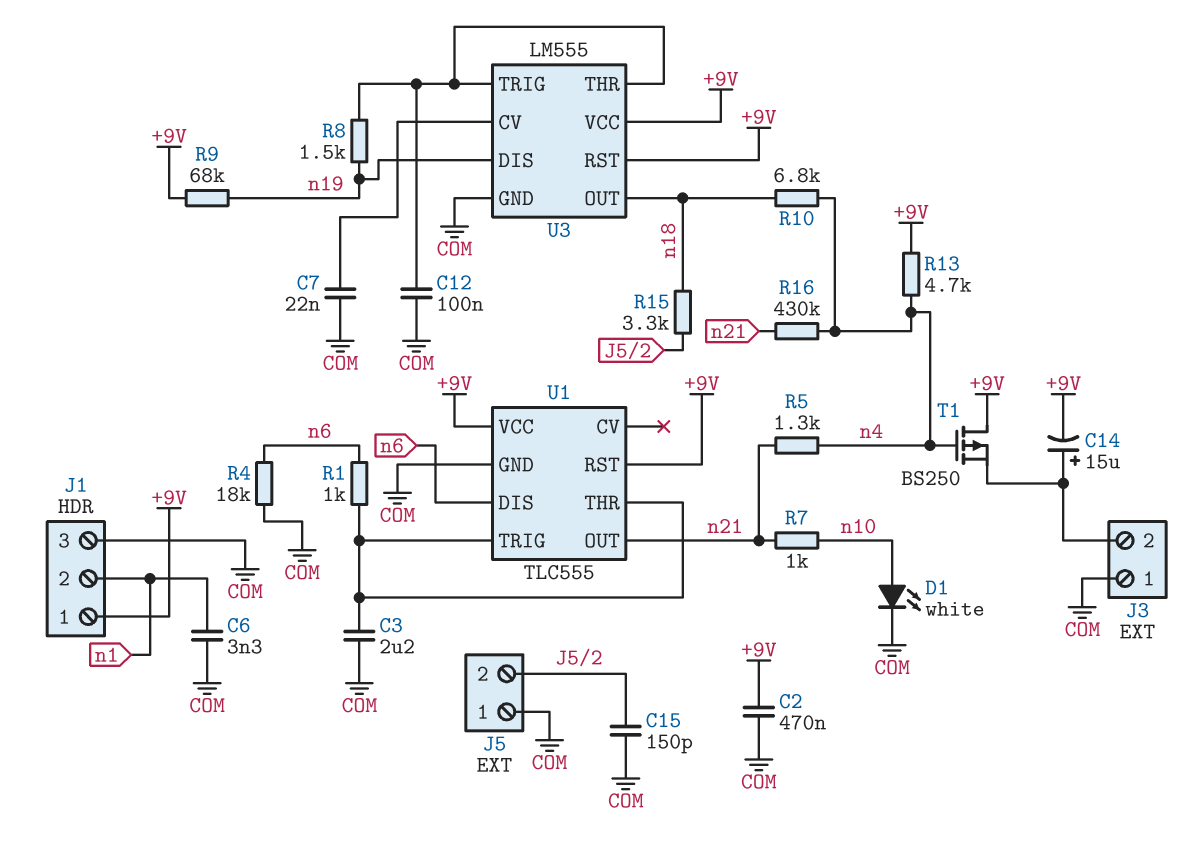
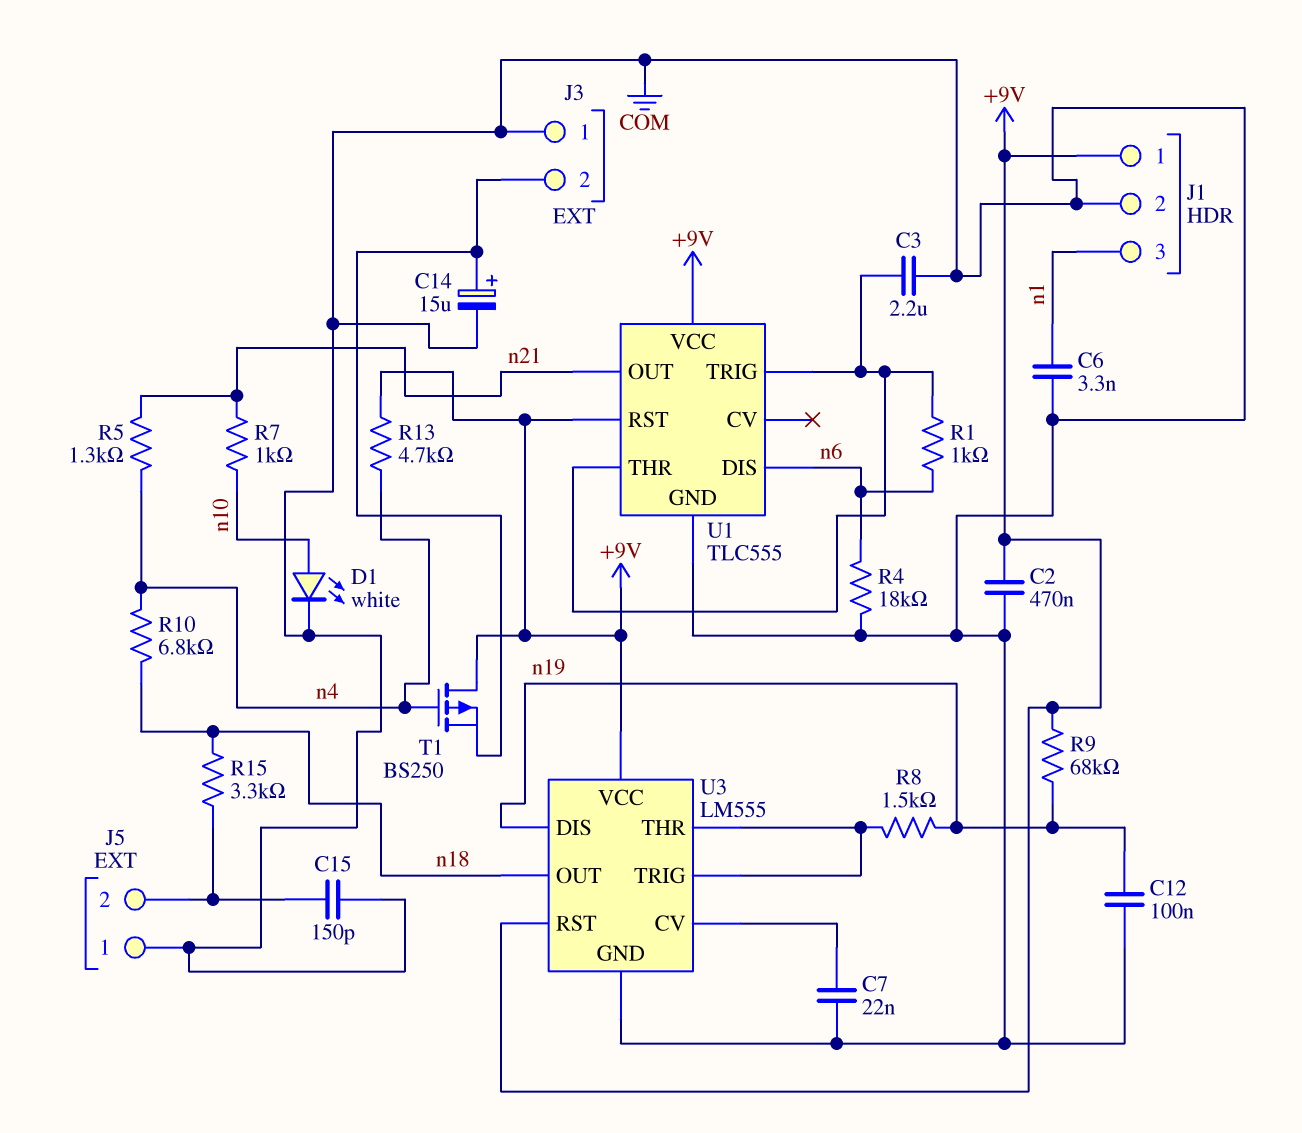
C12: 100nF (COM, U3/THR) -> 100nF (COM, n19)
C14: 15uF (plus J3/2, minus +9V) -> 15uF (plus J3/2, minus COM)
J1 pin 2: n1 -> COM
J1 pin 3: COM -> n1
R16: 430k (n4, n21) -> none

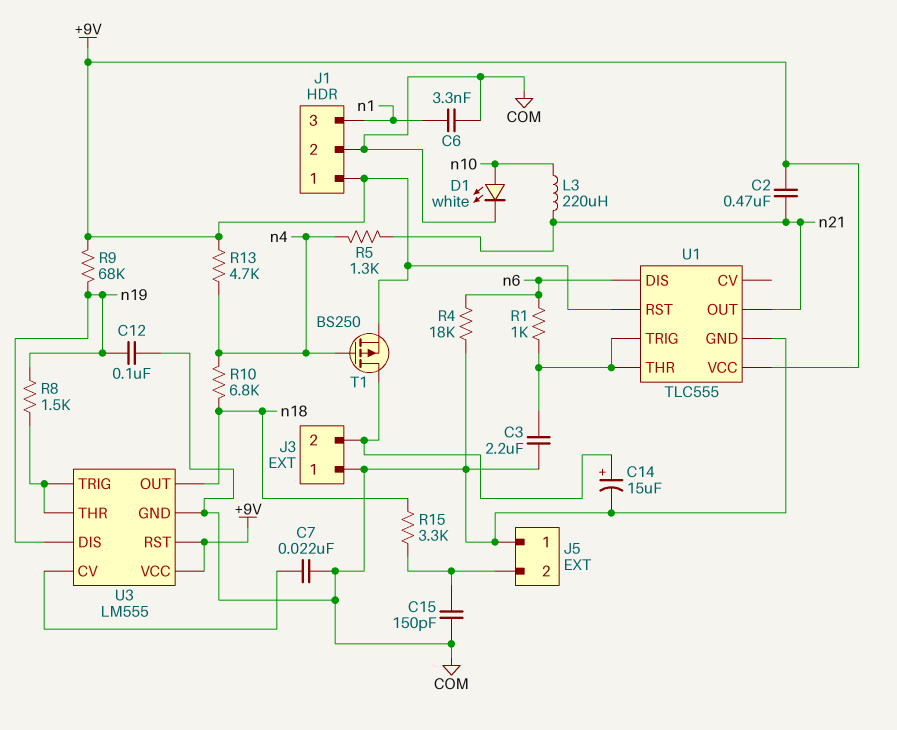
C2: 470nF (+9V, COM) -> 470nF (+9V, n21)
L3: none -> 220uH (n10, n21)
R7: 1k (n10, n21) -> none
T1: PMOS BS250 (G n4, D +9V, S J3/2) -> PMOS BS250 (G n4, D J3/2, S +9V)

